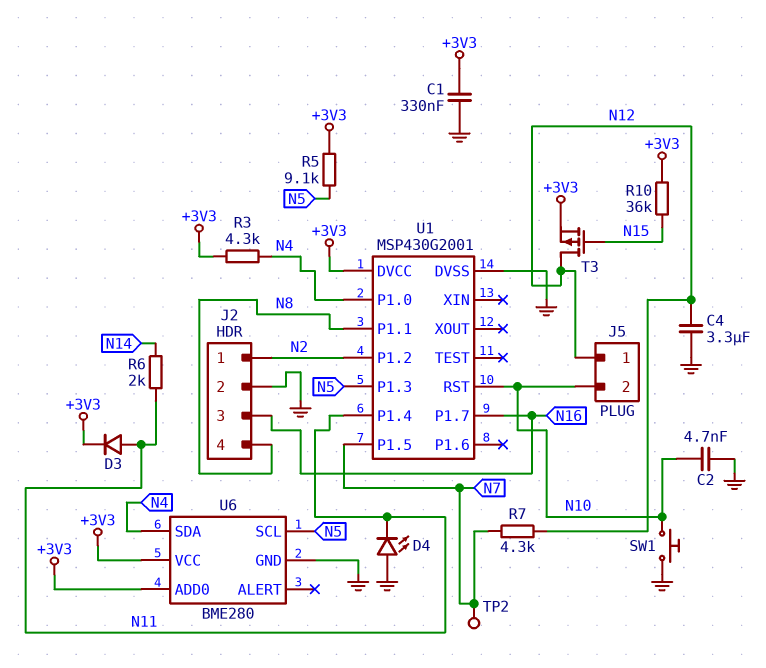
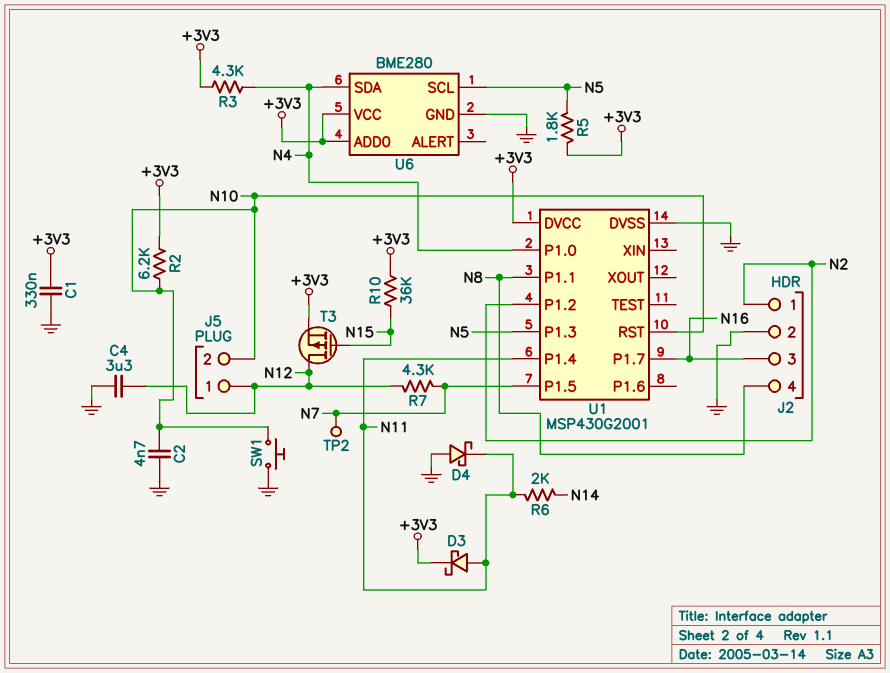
D3: diode (A N11, K +3V3) -> schottky (A N11, K +3V3)
D4: LED (A GND, K N11) -> schottky (A GND, K N11)
R2: none -> 6.2k (+3V3, N10)
R5: 9.1k (+3V3, N5) -> 1.8k (+3V3, N5)

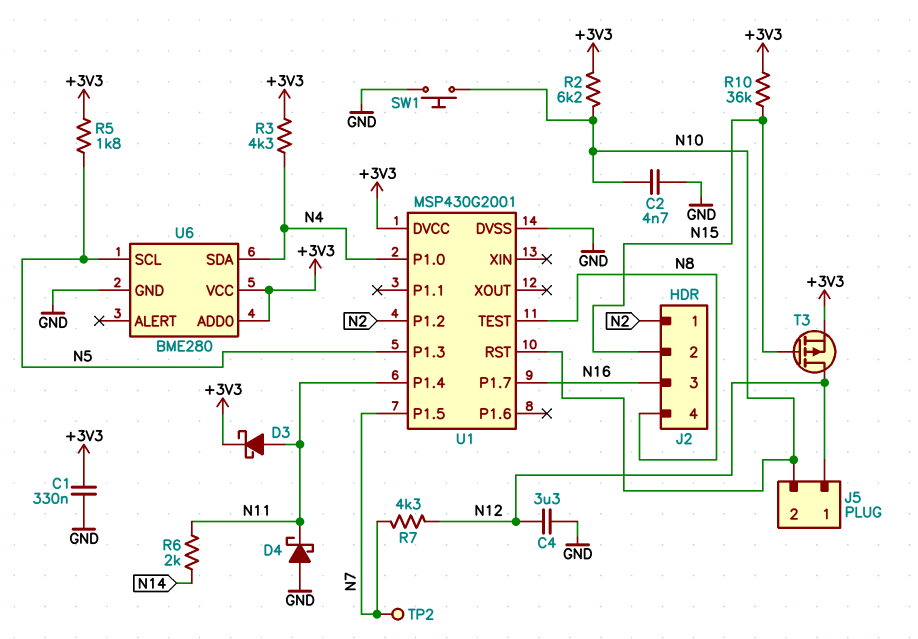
J2 pin 2: GND -> N15
U1 pin P1.1: N8 -> none
U1 pin TEST: none -> N8

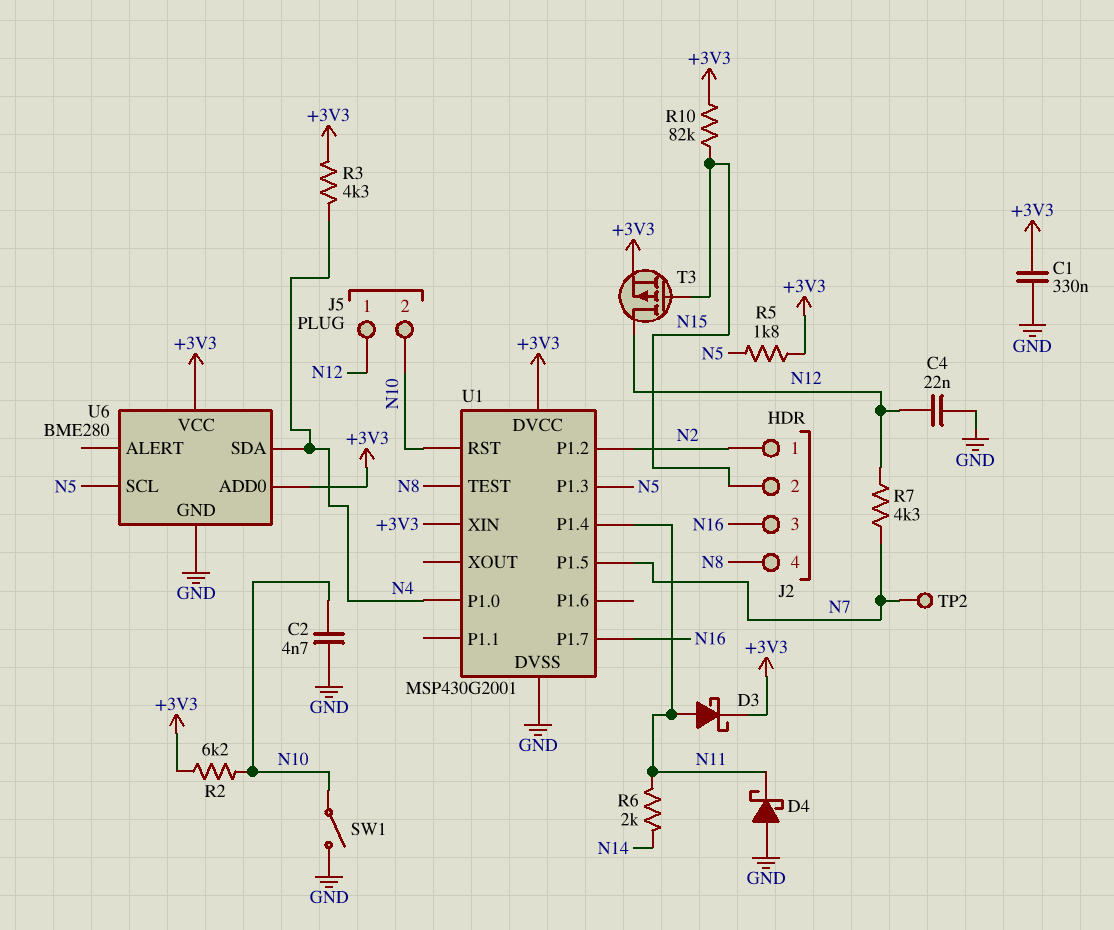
C4: 3.3uF (GND, N12) -> 22nF (GND, N12)
R10: 36k (+3V3, N15) -> 82k (+3V3, N15)
SW1: button (GND, N10) -> switch (GND, N10)
U1 pin XIN: none -> +3V3

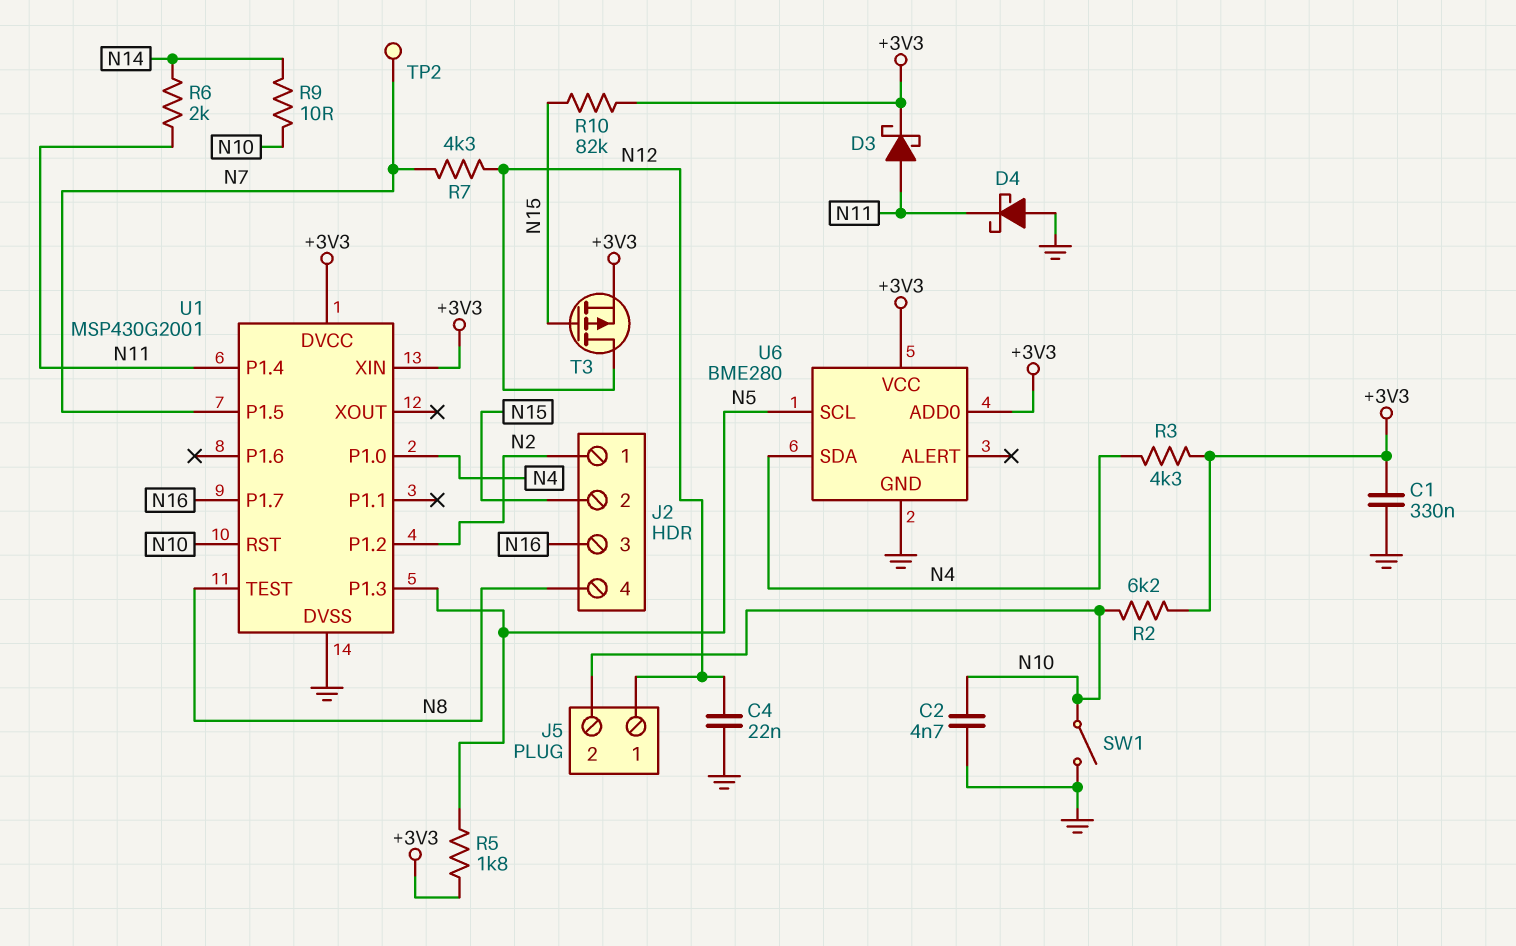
R9: none -> 10 (N10, N14)

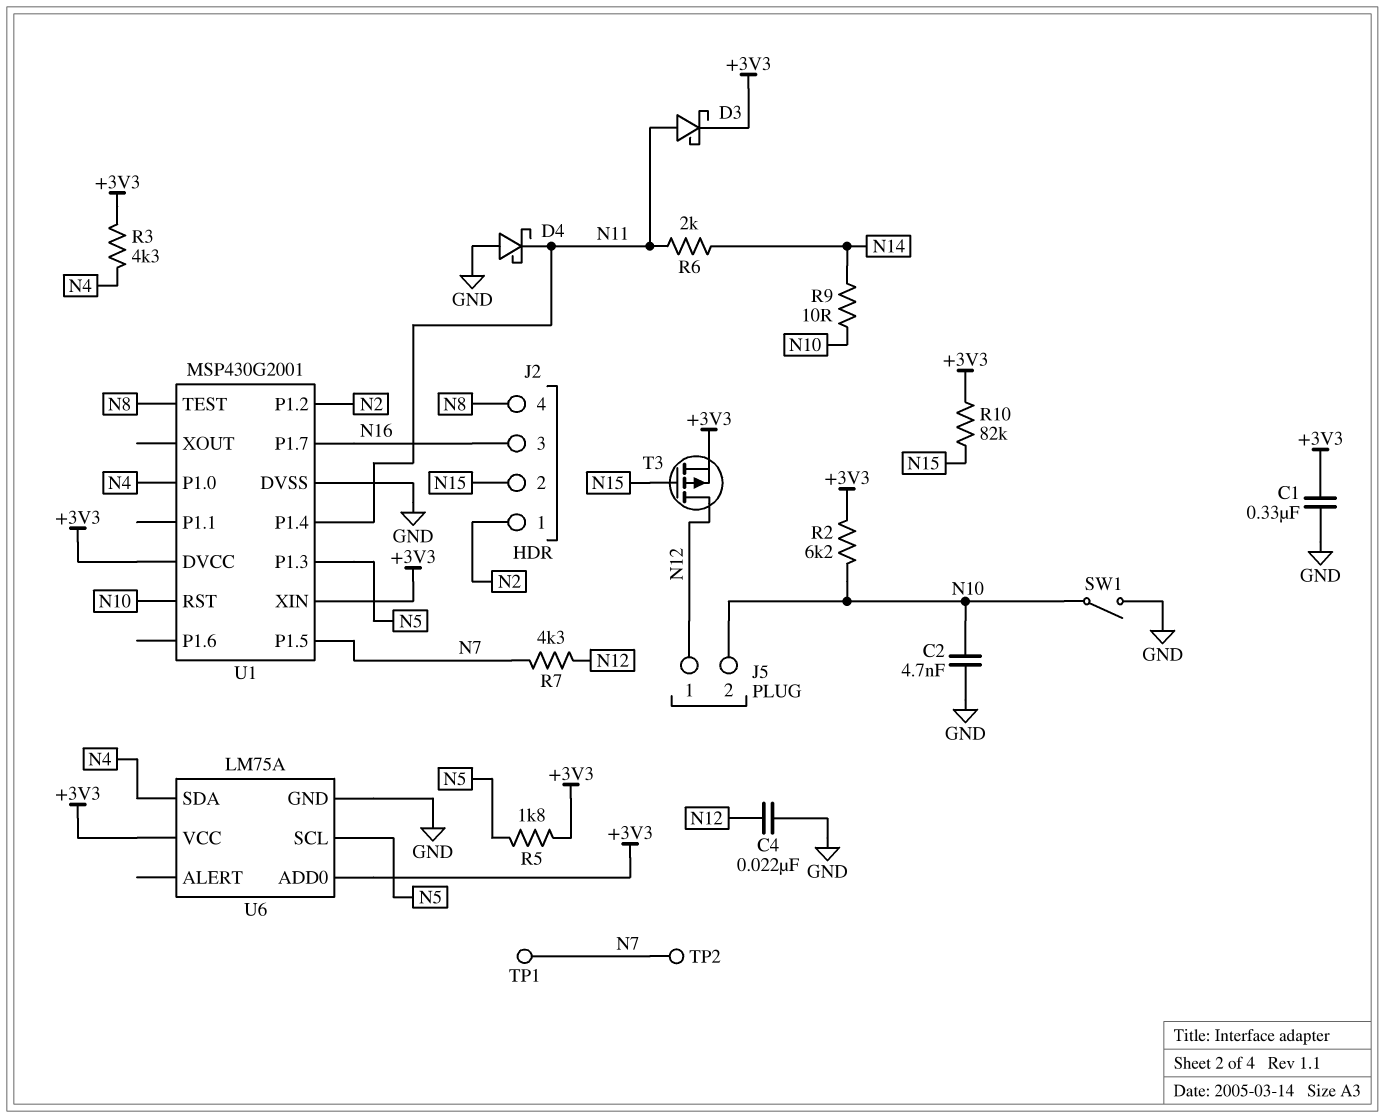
TP1: none -> test point (N7)
U6: BME280 -> LM75A

